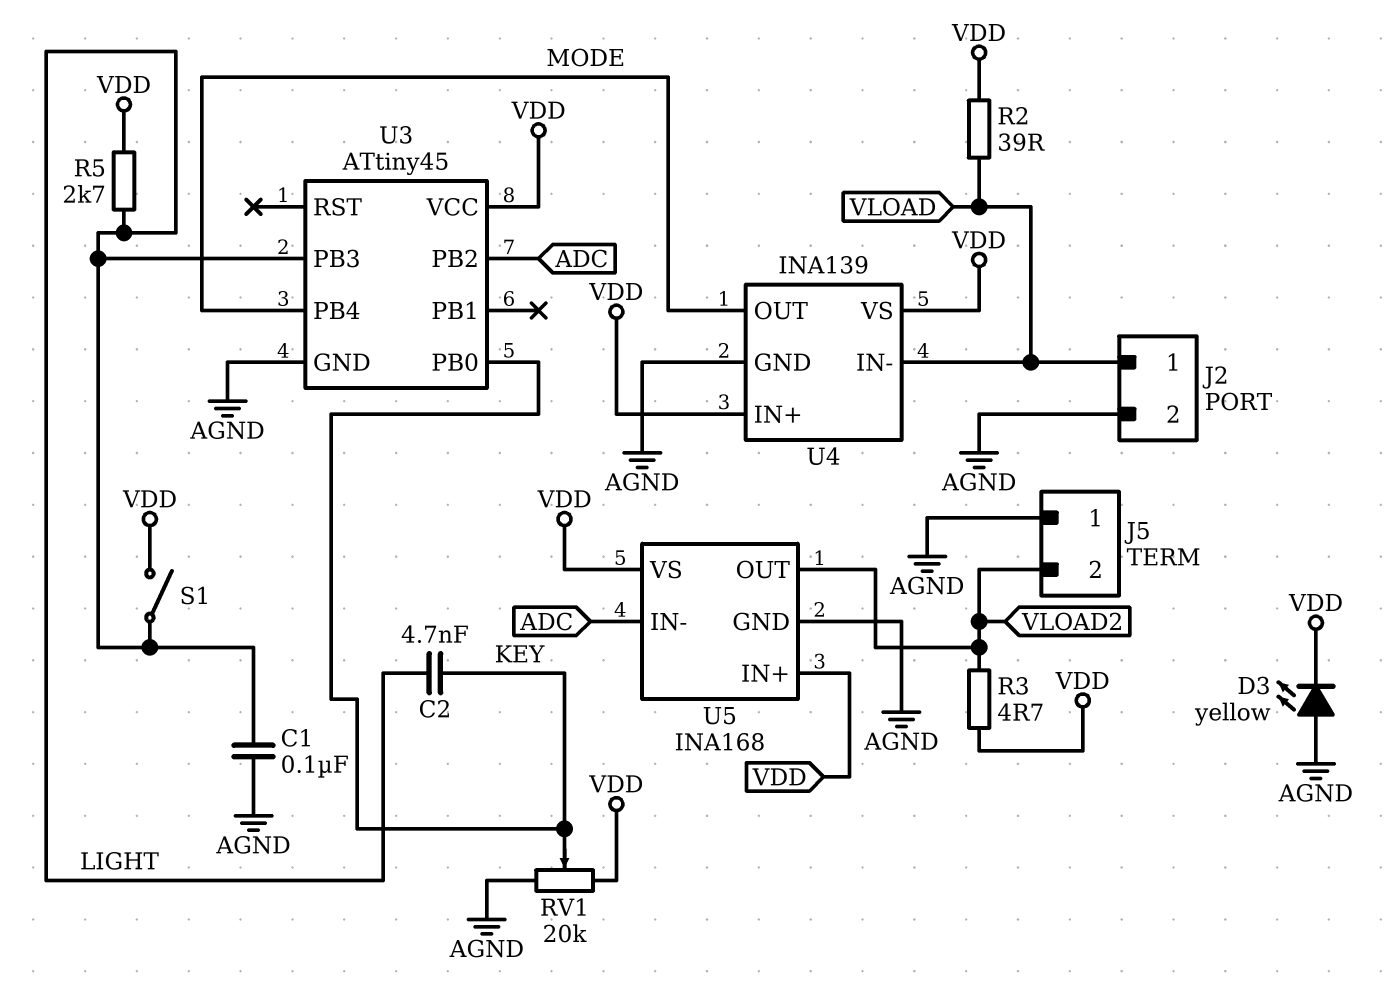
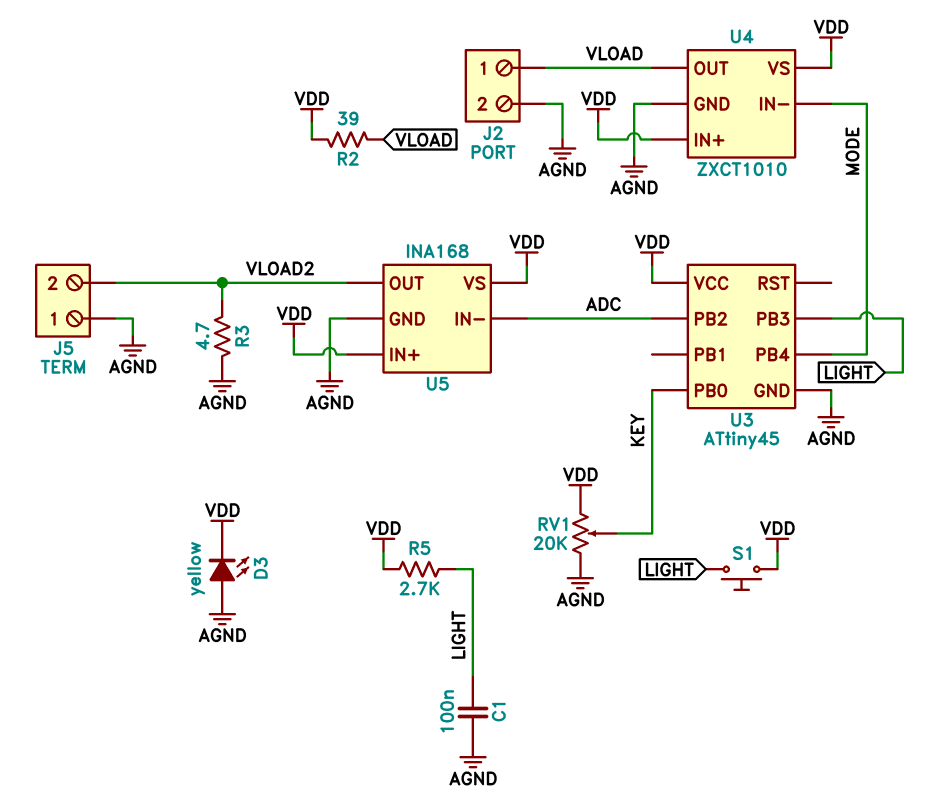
C2: 4.7nF (KEY, LIGHT) -> none
R3: 4.7 (VDD, VLOAD2) -> 4.7 (AGND, VLOAD2)
S1: switch (LIGHT, VDD) -> button (LIGHT, VDD)
U4: INA139 -> ZXCT1010
U4 pin IN-: VLOAD -> MODE
U4 pin OUT: MODE -> VLOAD

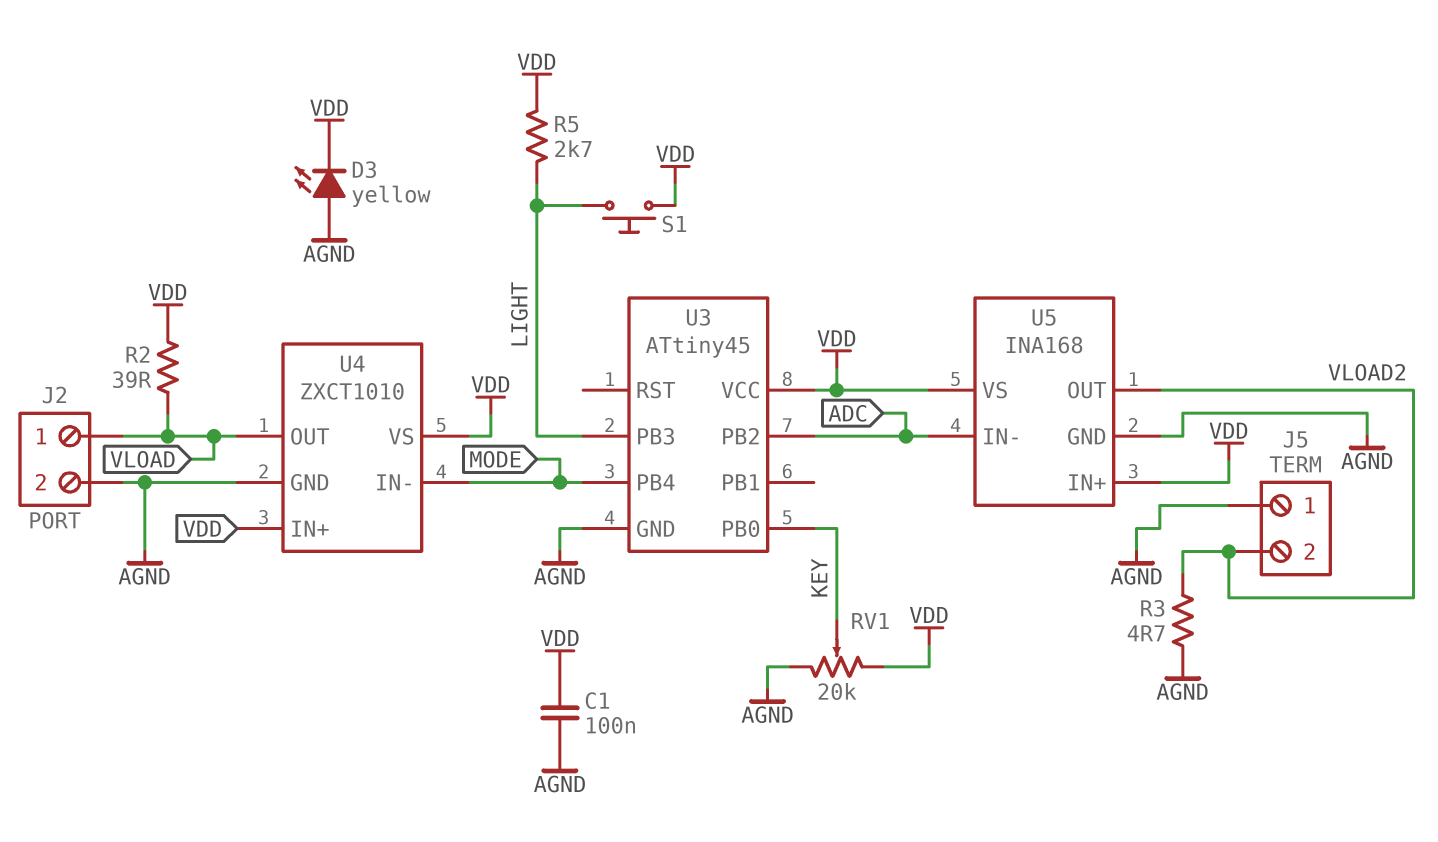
C1: 100nF (AGND, LIGHT) -> 100nF (AGND, VDD)

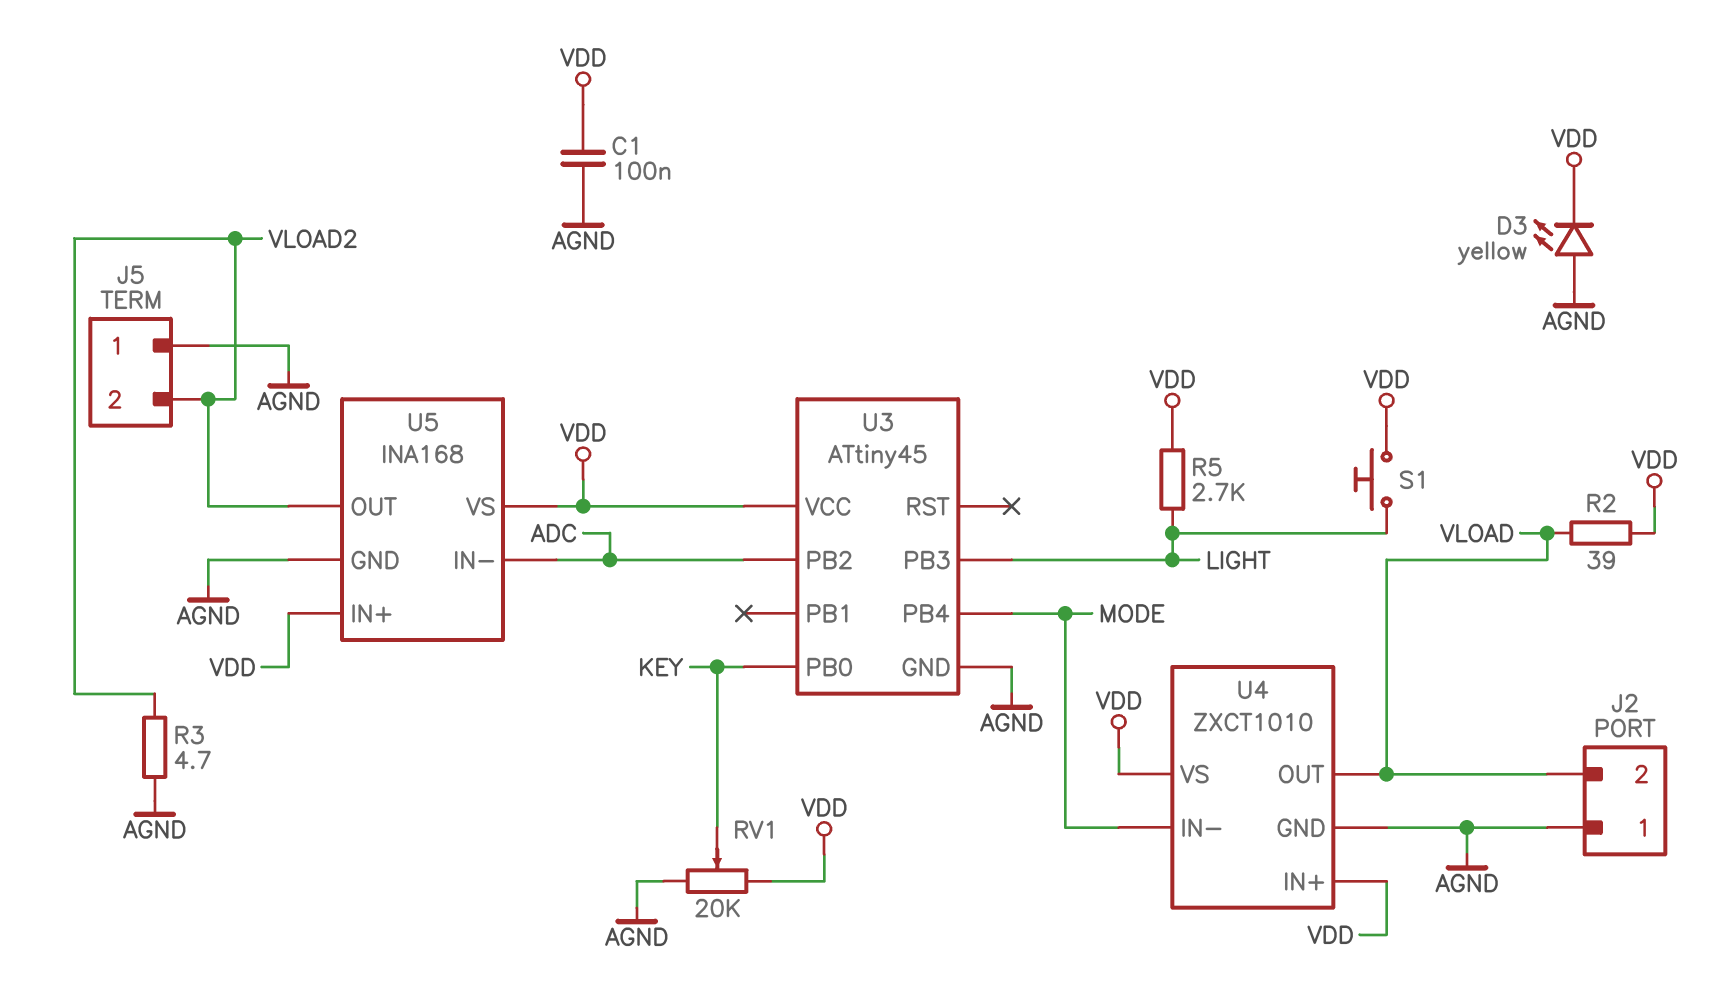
J2 pin 1: VLOAD -> AGND
J2 pin 2: AGND -> VLOAD

